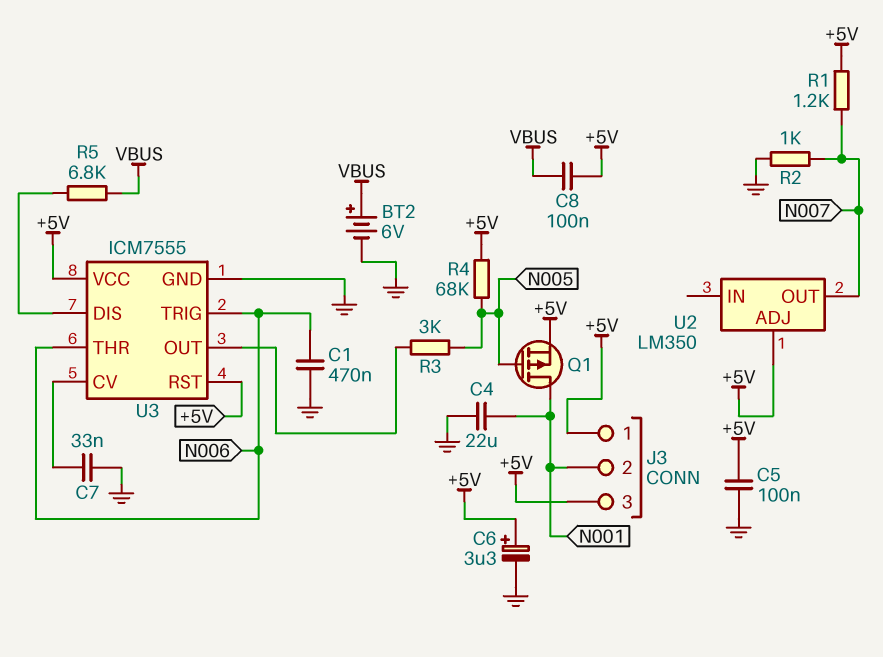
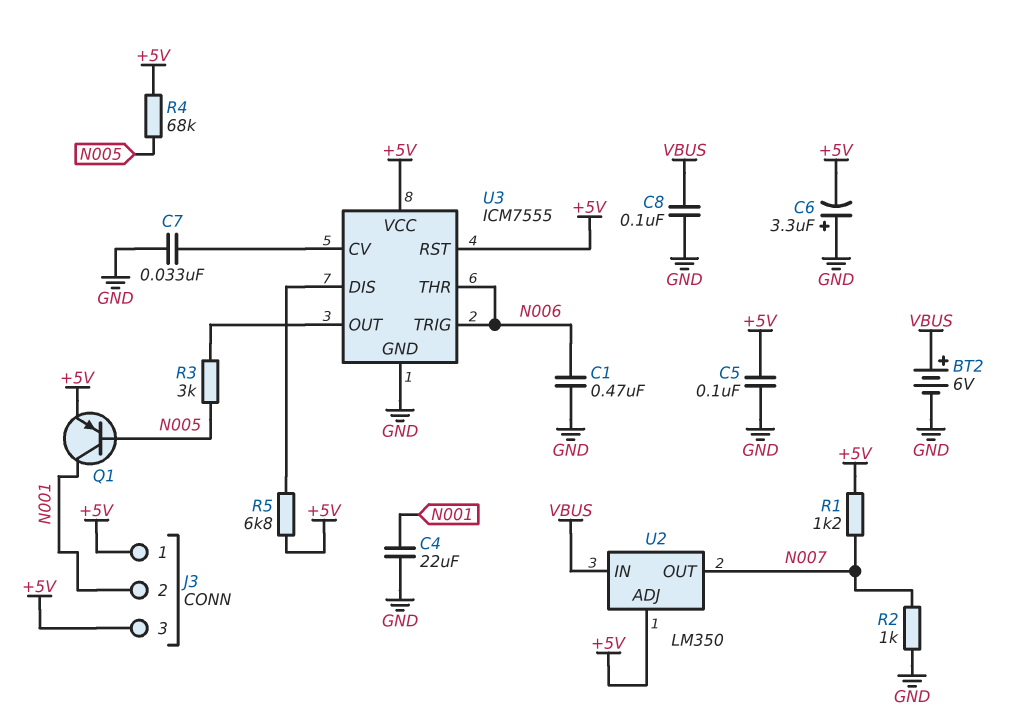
C6: 3.3uF (plus +5V, minus GND) -> 3.3uF (plus GND, minus +5V)
C8: 100nF (+5V, VBUS) -> 100nF (GND, VBUS)
Q1: PMOS (G N005, D N001, S +5V) -> PNP (B N005, C N001, E +5V)
R5: 6.8k (U3/DIS, VBUS) -> 6.8k (+5V, U3/DIS)
U2 pin IN: none -> VBUS

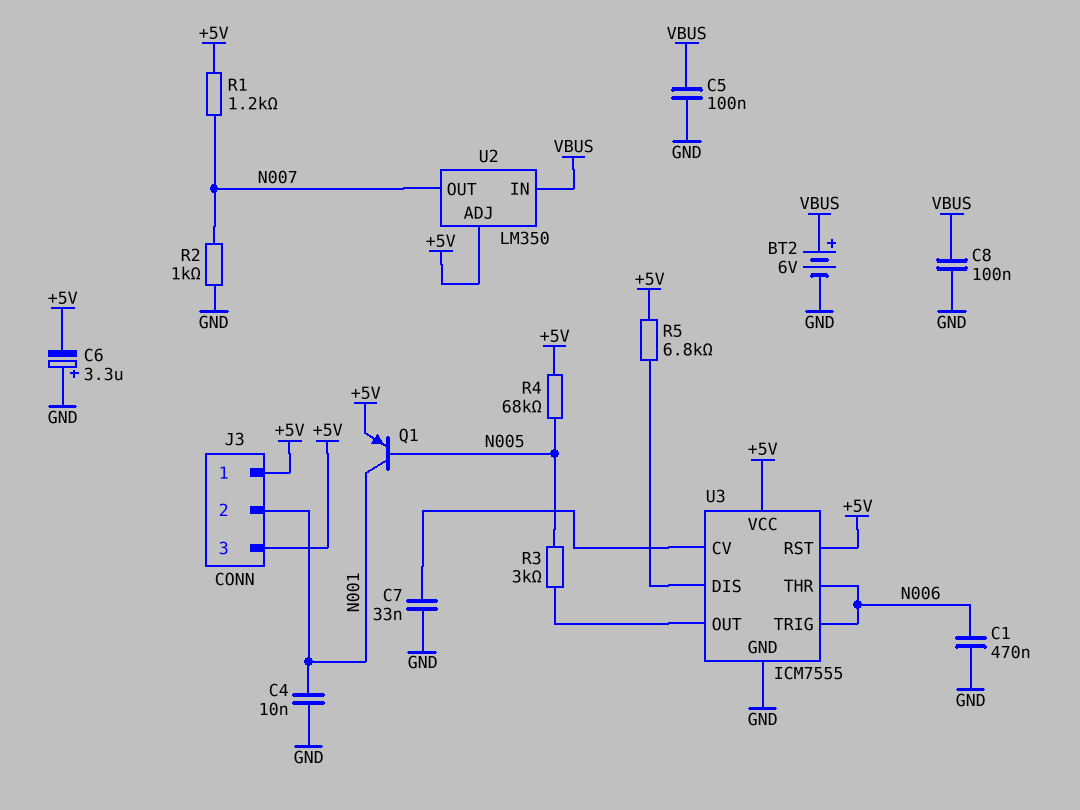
C4: 22uF (GND, N001) -> 10nF (GND, N001)
C5: 100nF (+5V, GND) -> 100nF (GND, VBUS)

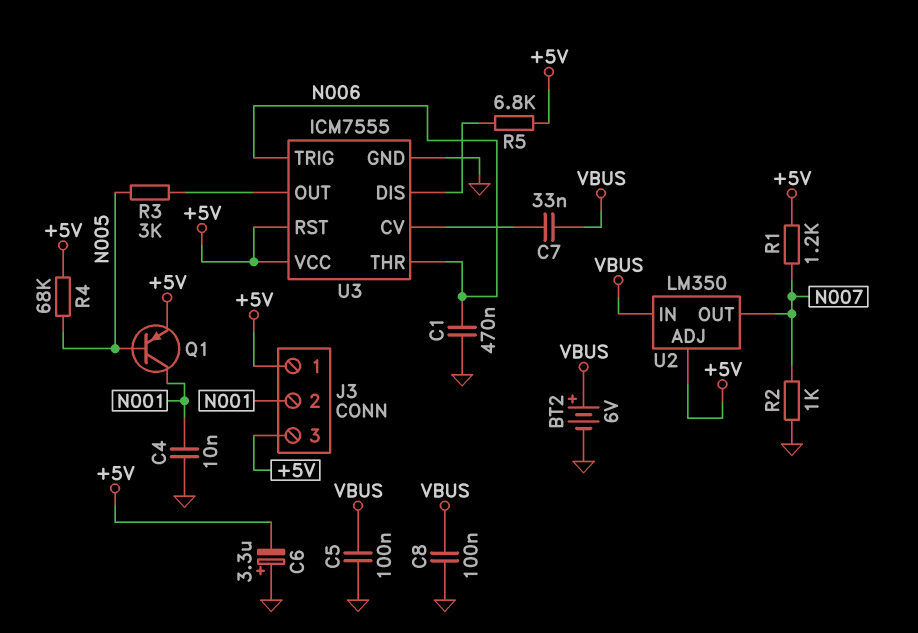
C7: 33nF (GND, U3/CV) -> 33nF (U3/CV, VBUS)

